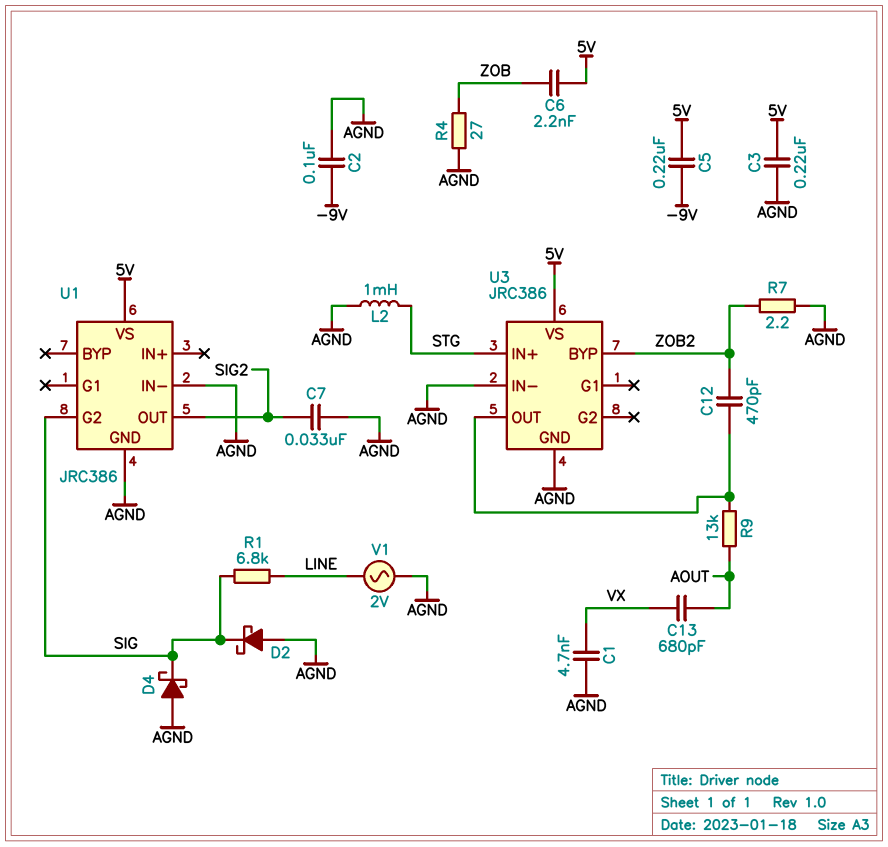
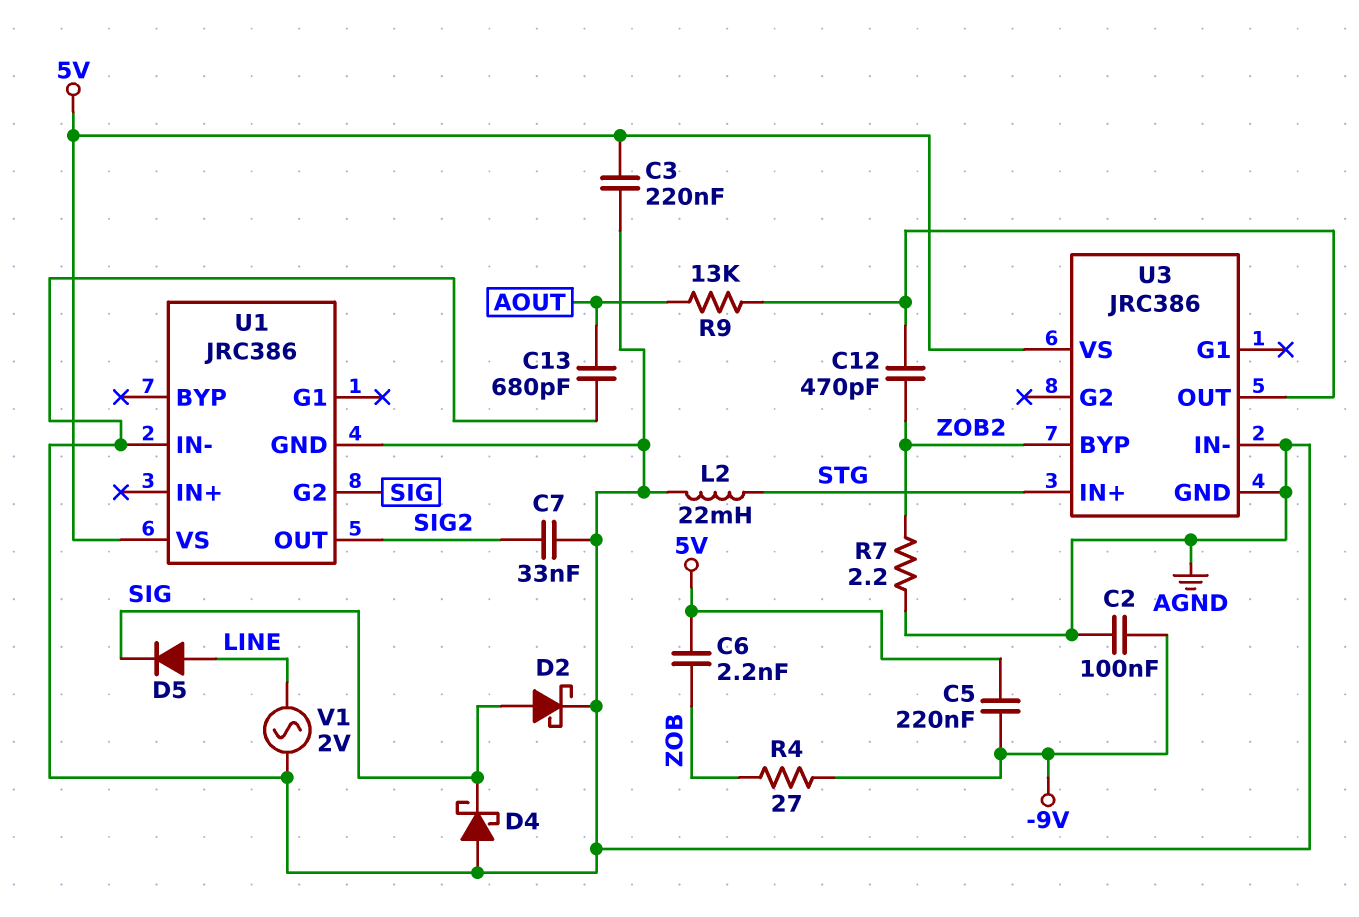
C1: 4.7nF (AGND, VX) -> none
C13: 680pF (AOUT, VX) -> 680pF (AGND, AOUT)
D2: schottky (A AGND, K SIG) -> schottky (A SIG, K AGND)
D5: none -> diode (A LINE, K SIG)
L2: 1mH (AGND, STG) -> 22mH (AGND, STG)
R1: 6.8k (LINE, SIG) -> none
R4: 27 (AGND, ZOB) -> 27 (-9V, ZOB)

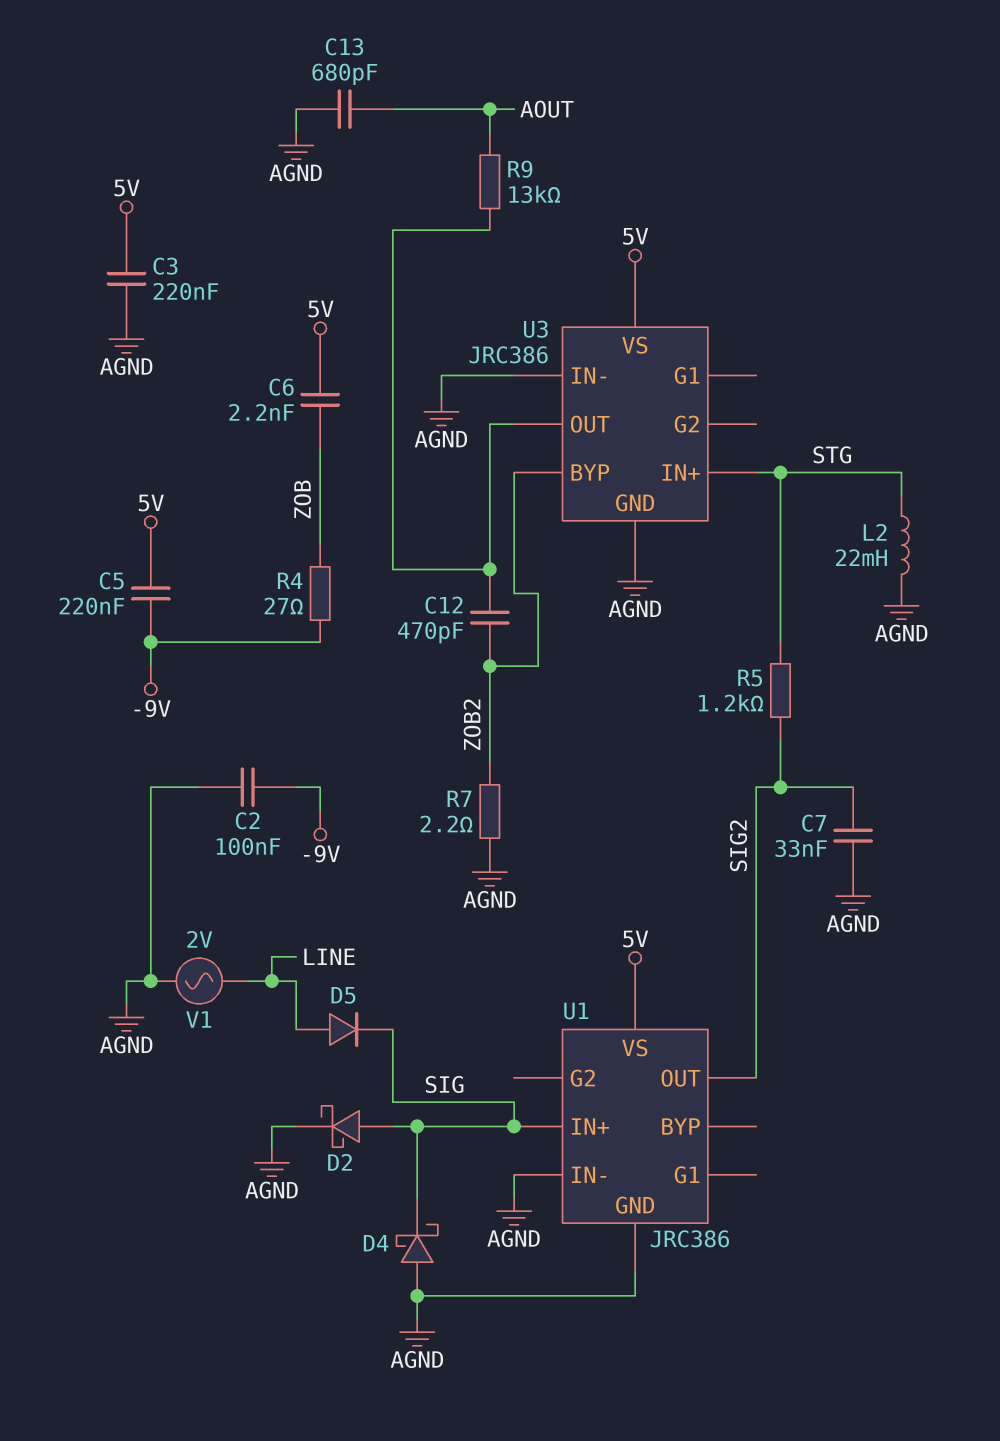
R5: none -> 1.2k (SIG2, STG)
U1 pin G2: SIG -> none
U1 pin IN+: none -> SIG

